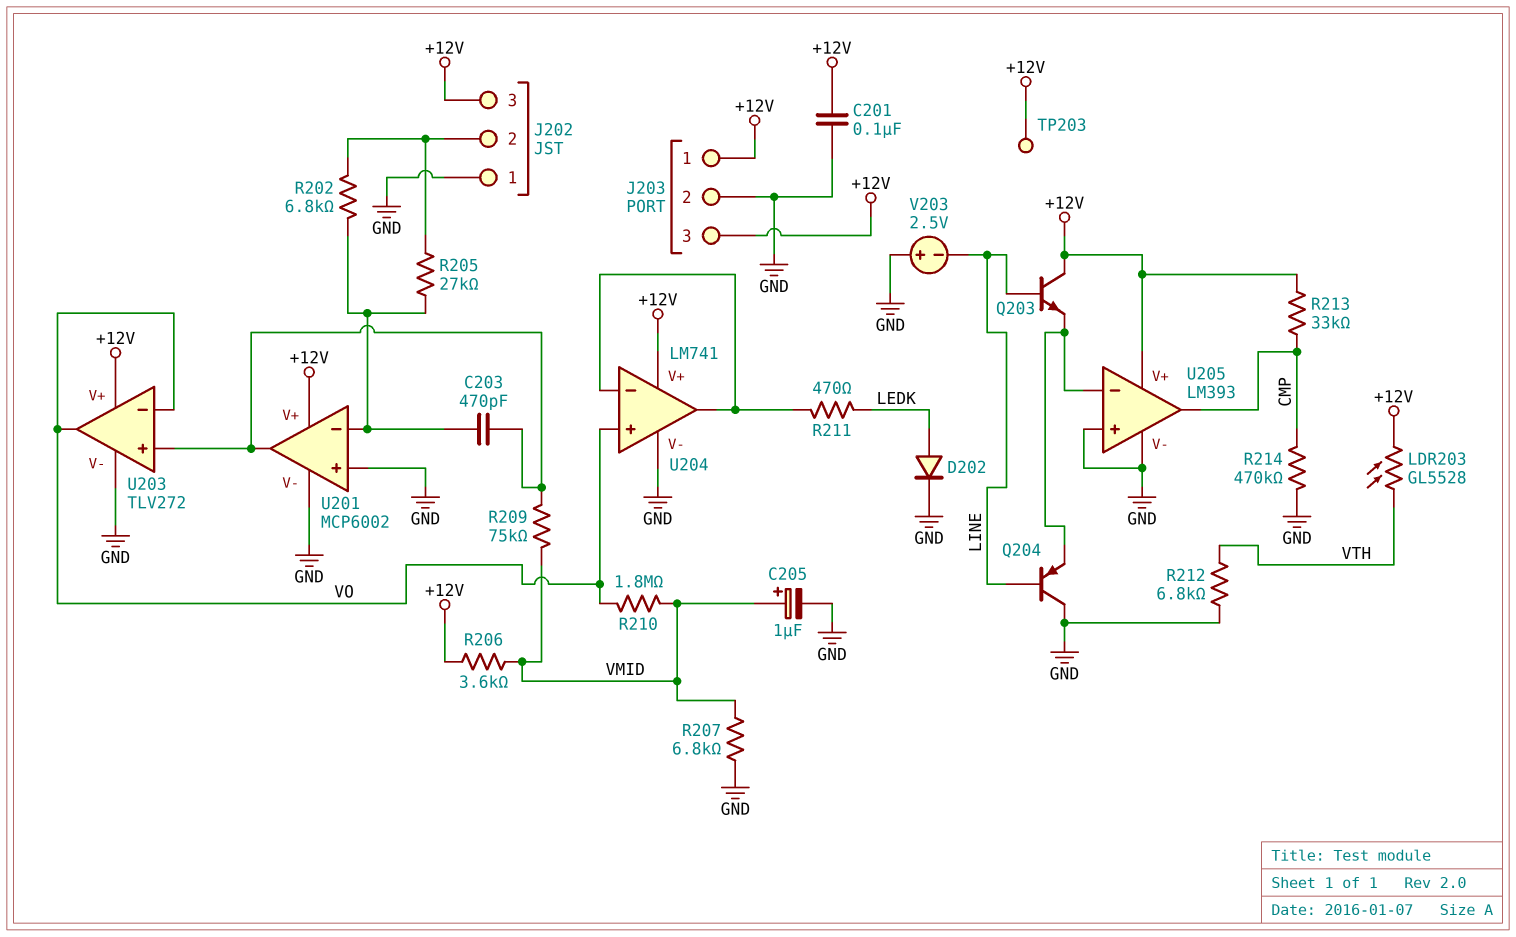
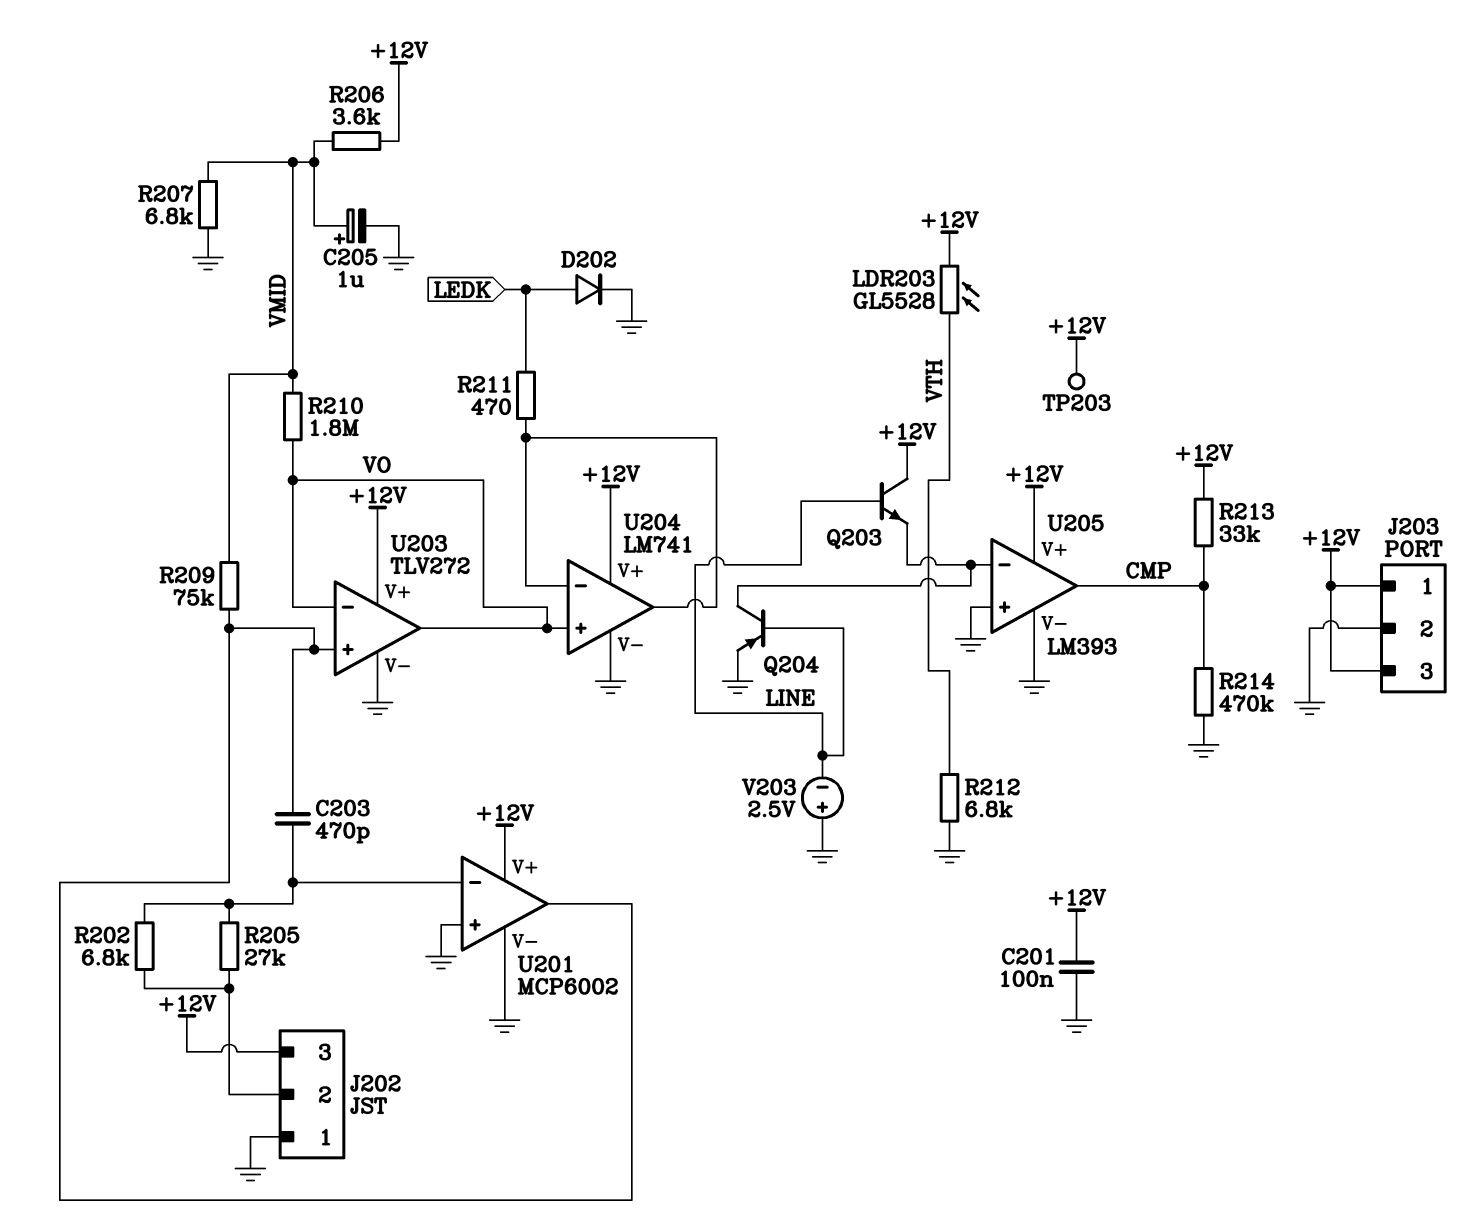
Q204: PNP (B LINE, C GND, E U205/in-) -> PNP (B LINE, C U205/in-, E GND)

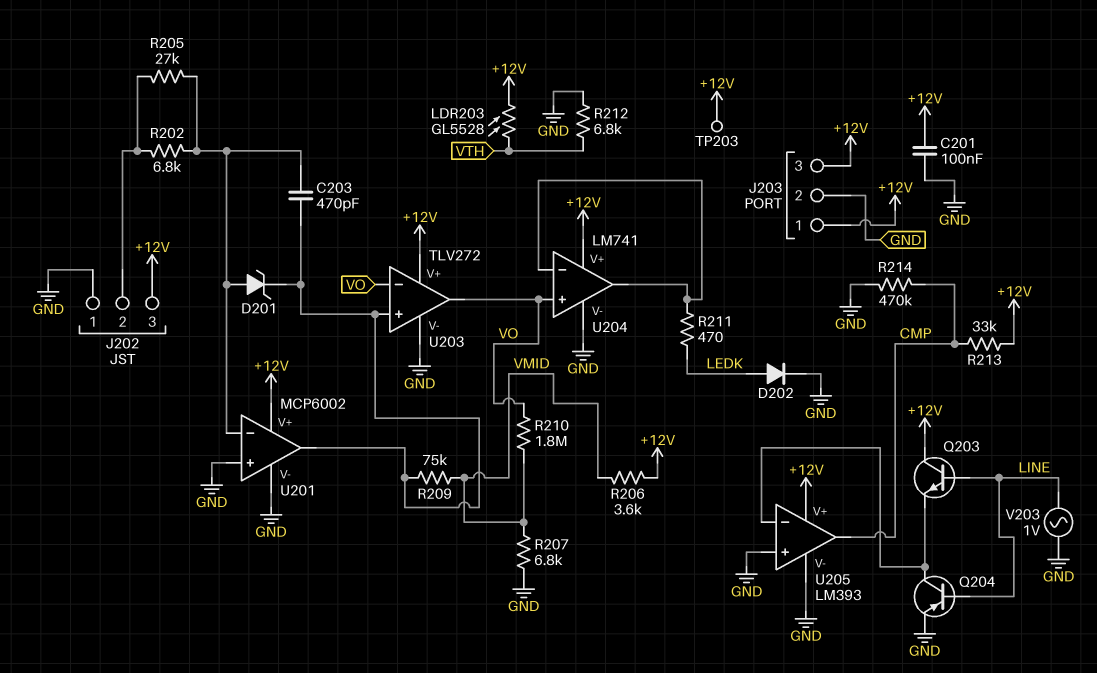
C205: 1uF (plus VMID, minus GND) -> none
D201: none -> zener (A U201/in-, K U201/out)
V203: 2.5V (plus GND, minus LINE) -> AC 1V (GND, LINE)

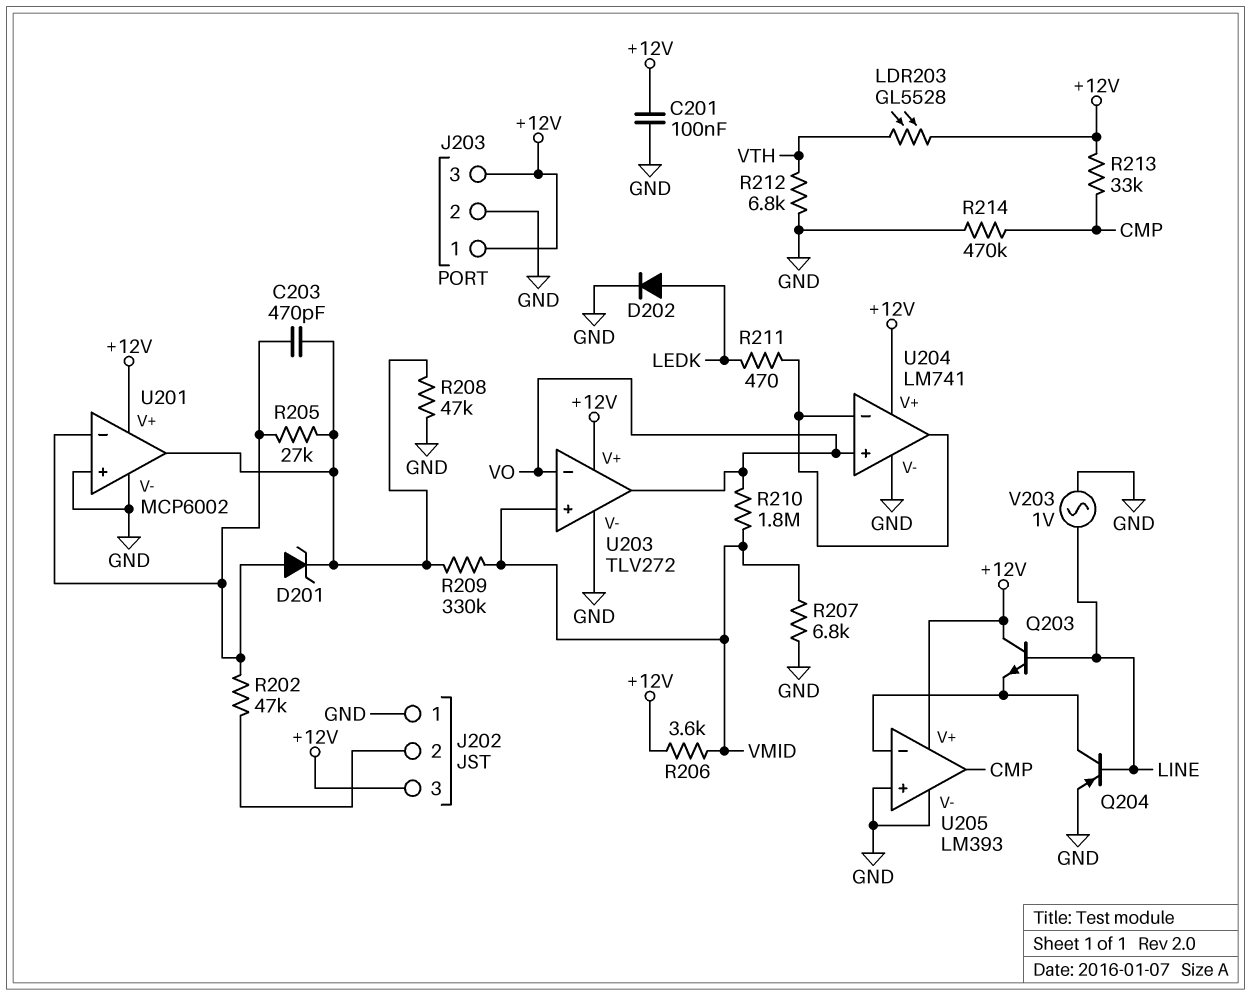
R202: 6.8k (J202/2, U201/in-) -> 47k (J202/2, U201/in-)
R205: 27k (J202/2, U201/in-) -> 27k (U201/in-, U201/out)
R208: none -> 47k (GND, U201/out)
R209: 75k (U201/out, VMID) -> 330k (U201/out, VMID)
TP203: test point (+12V) -> none
U203 pin in+: U201/out -> VMID

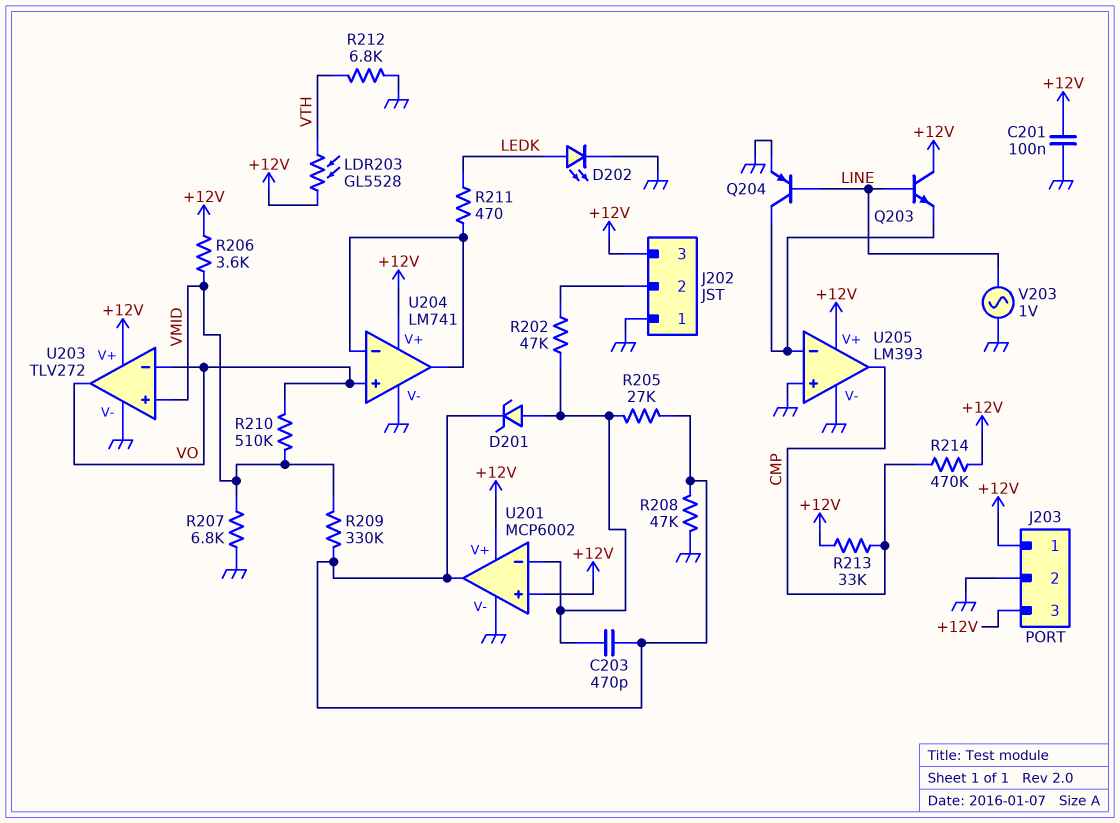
D202: diode (A LEDK, K GND) -> LED (A LEDK, K GND)
R210: 1.8M (VMID, VO) -> 510k (VMID, VO)
R214: 470k (CMP, GND) -> 470k (+12V, CMP)
U201 pin in+: GND -> +12V

